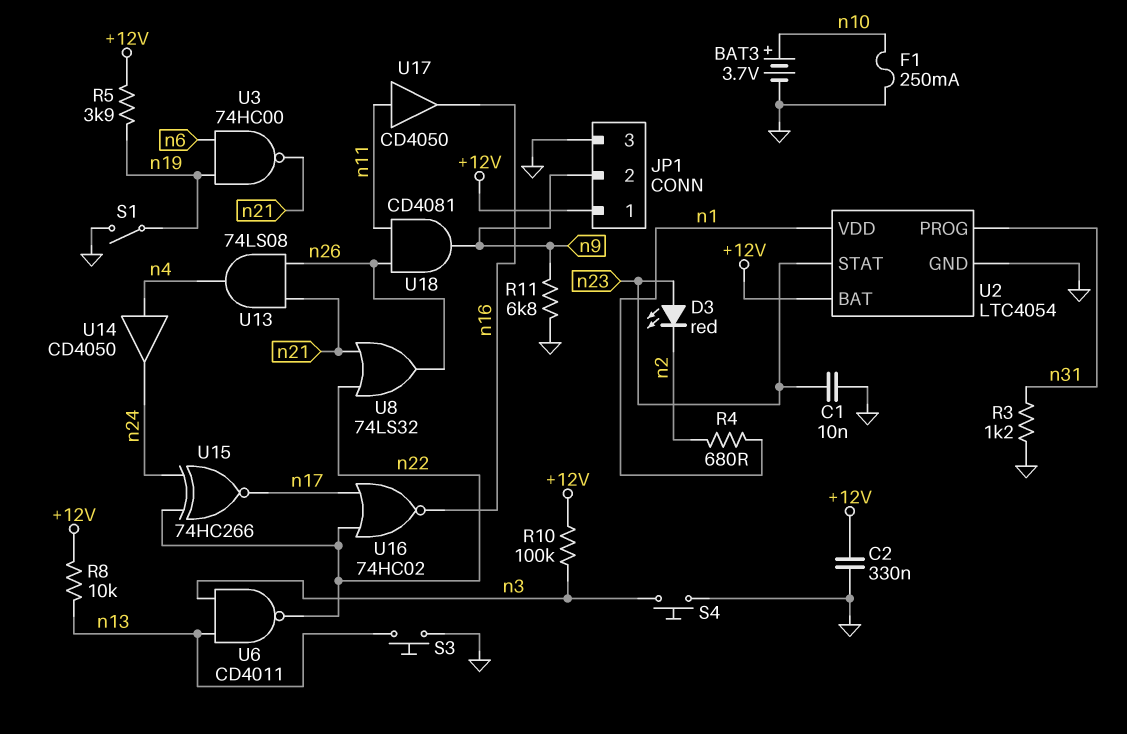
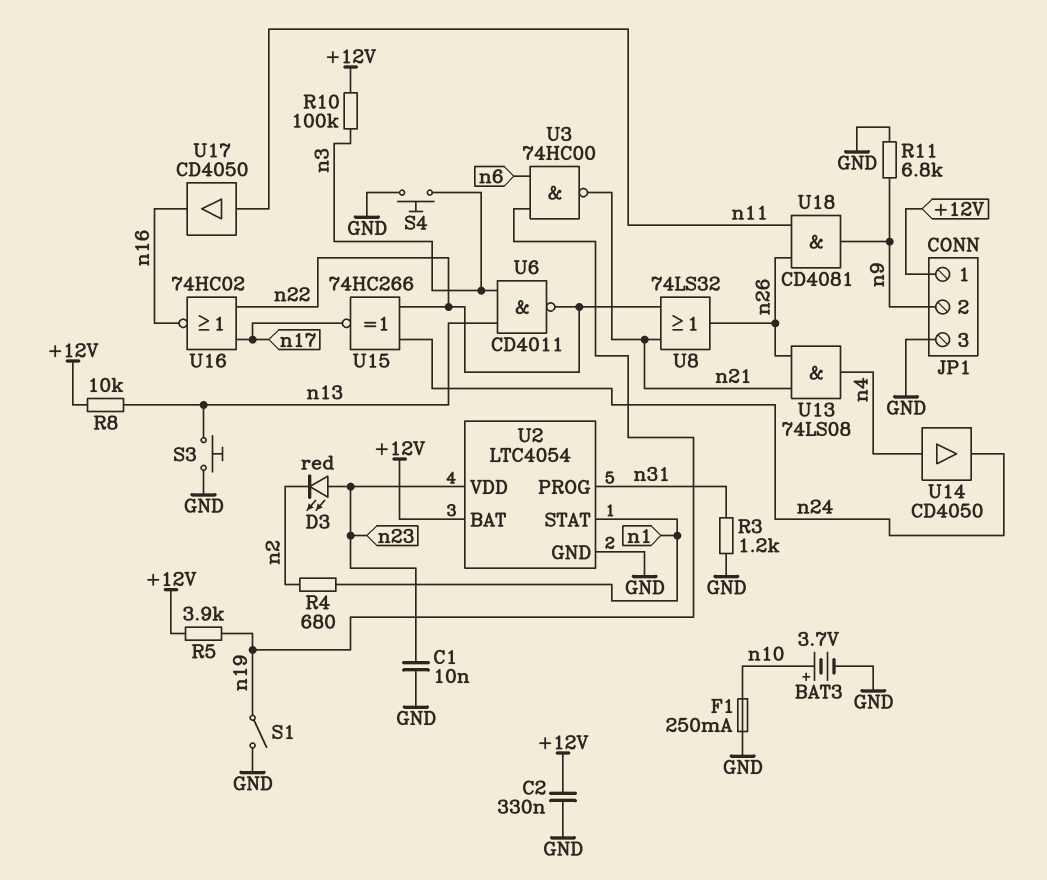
U2 pin STAT: n23 -> n1
U2 pin VDD: n1 -> n23

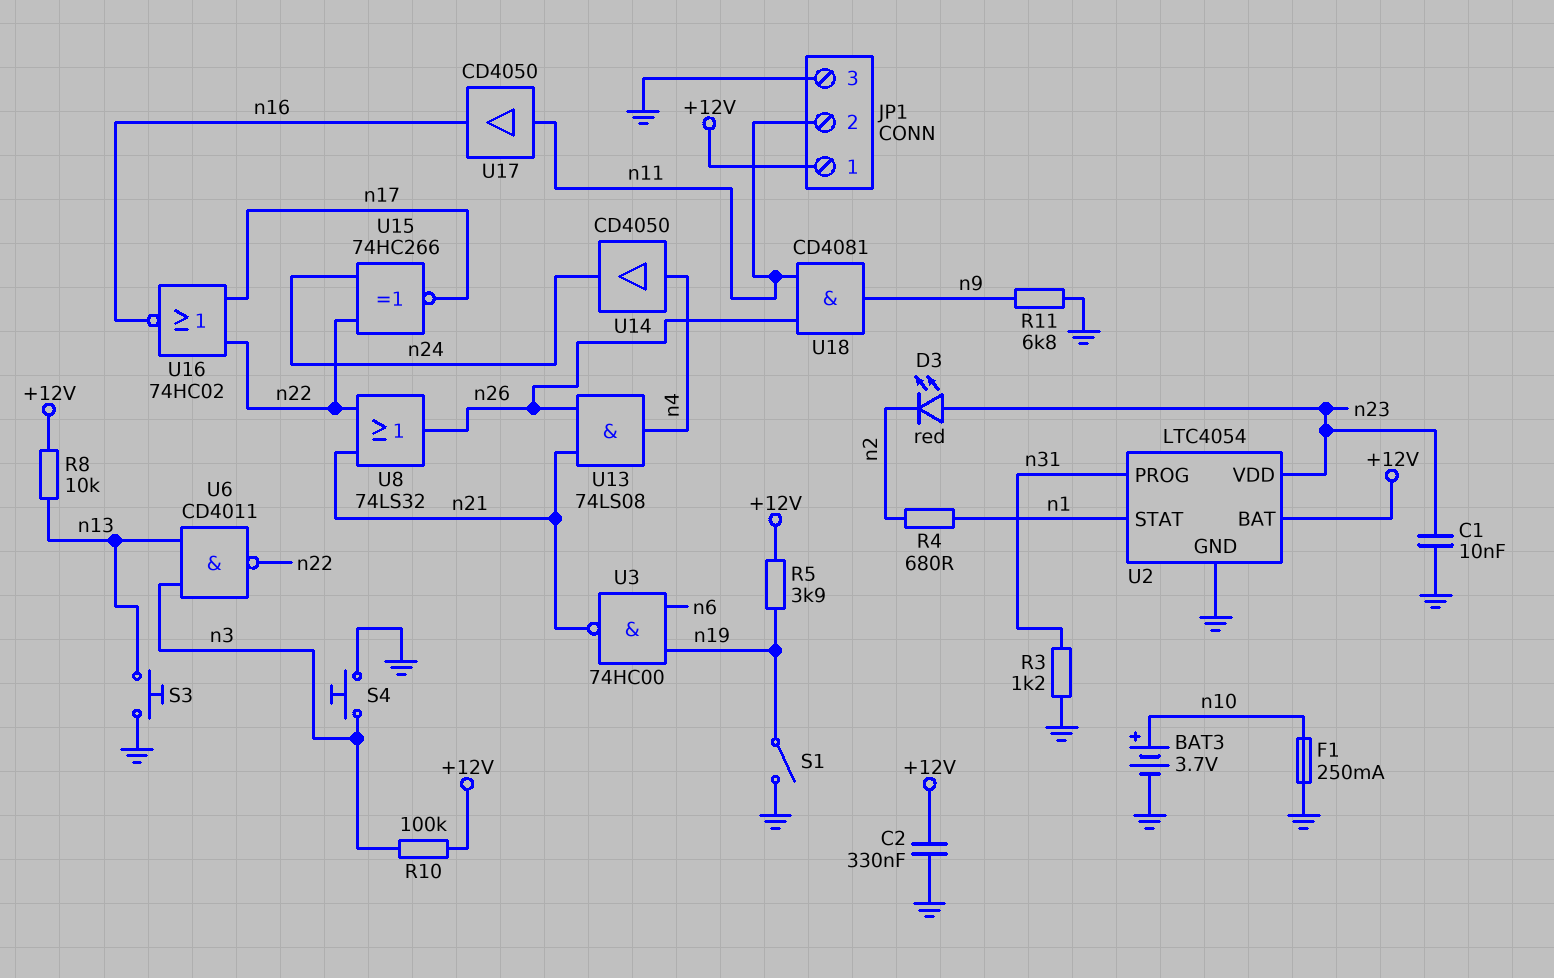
JP1 pin 2: n9 -> n11

